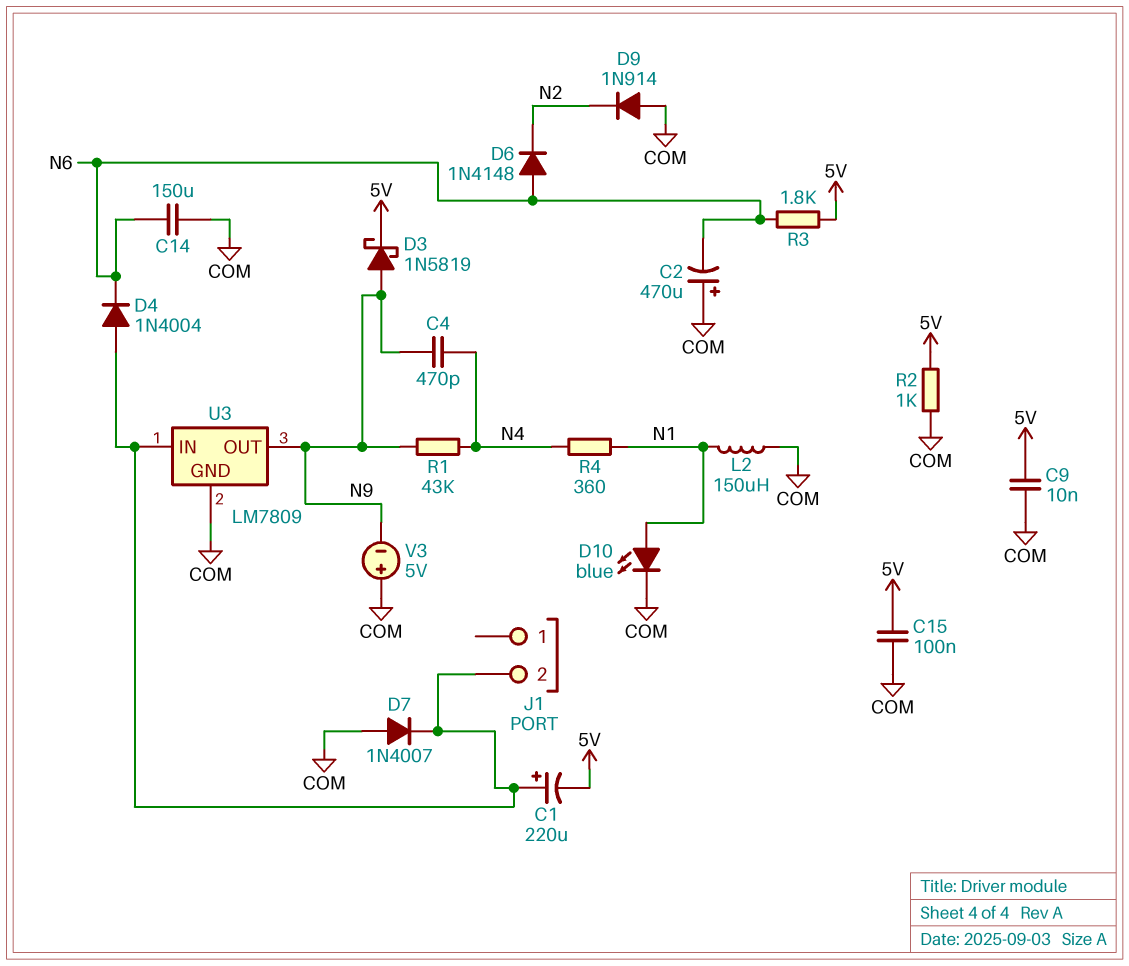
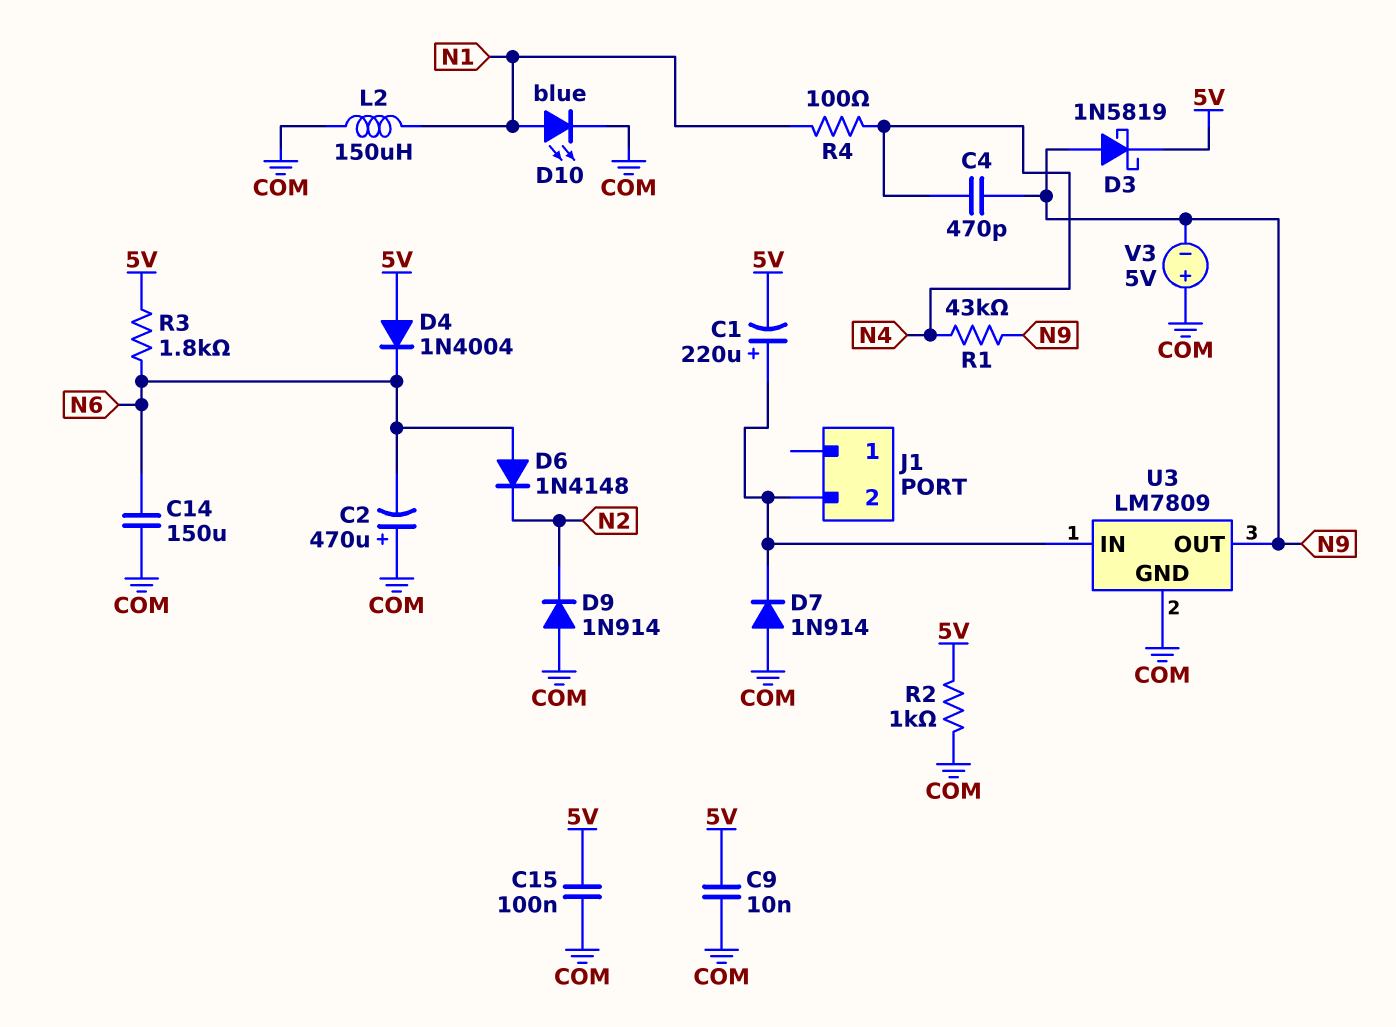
D4: diode 1N4004 (A J1/2, K N6) -> diode 1N4004 (A 5V, K N6)
D7: diode 1N4007 (A COM, K J1/2) -> diode 1N914 (A COM, K J1/2)
R4: 360 (N1, N4) -> 100 (N1, N4)

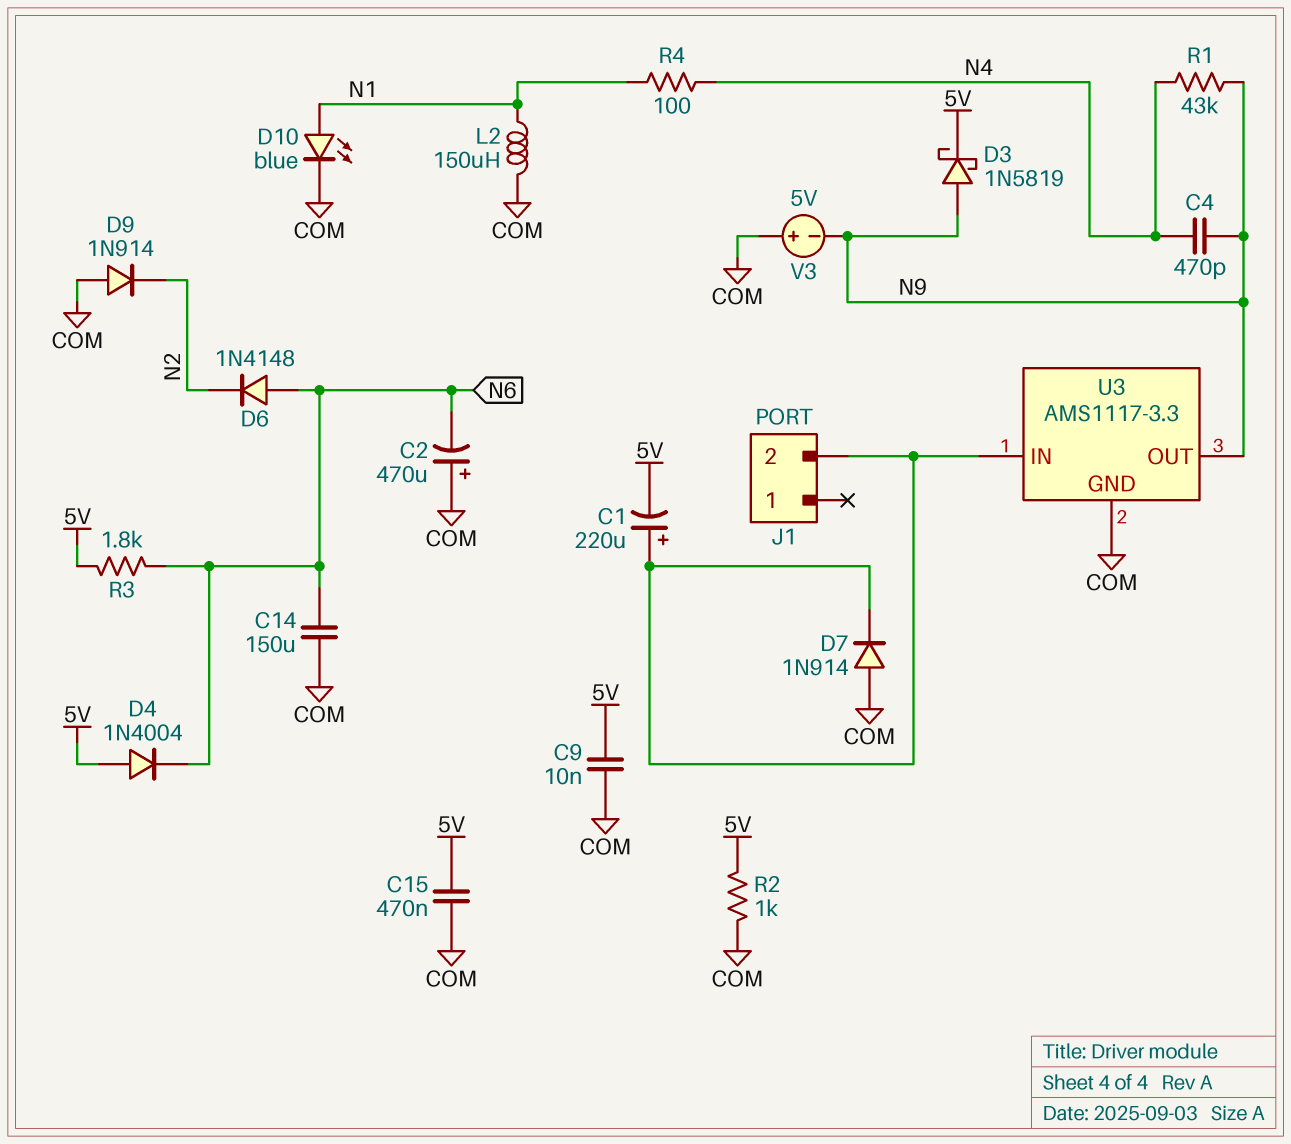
C15: 100nF (5V, COM) -> 470nF (5V, COM)
U3: LM7809 -> AMS1117-3.3

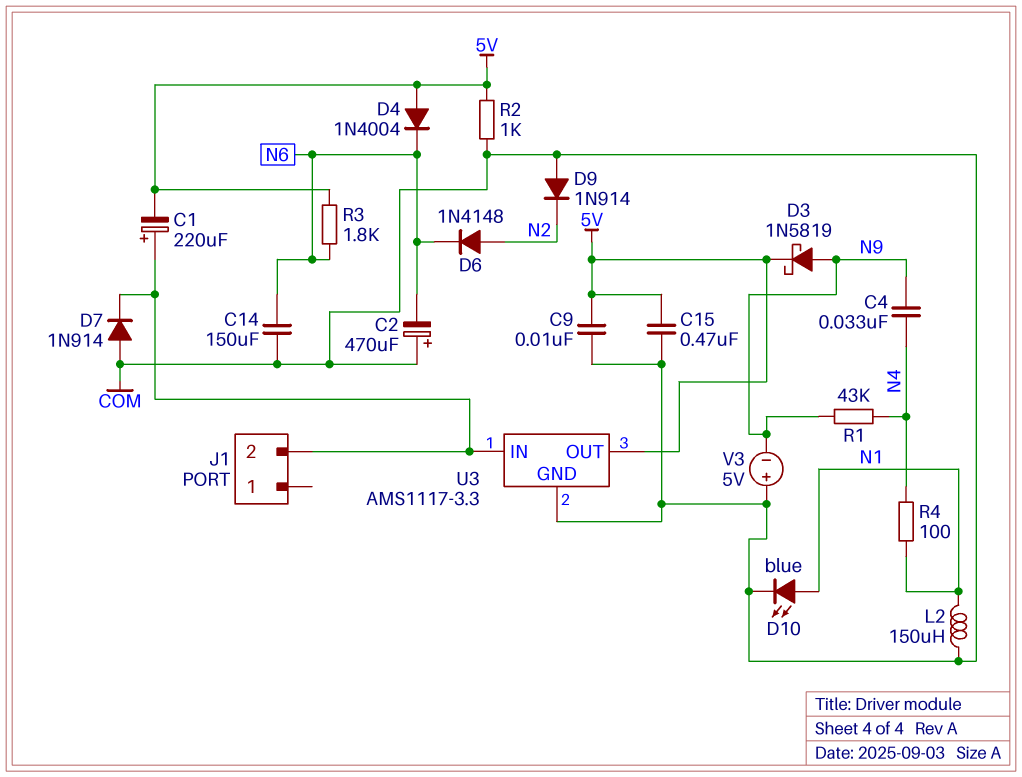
C4: 470pF (N4, N9) -> 33nF (N4, N9)
D6: diode 1N4148 (A N6, K N2) -> diode 1N4148 (A N2, K N6)
U3 pin OUT: N9 -> 5V

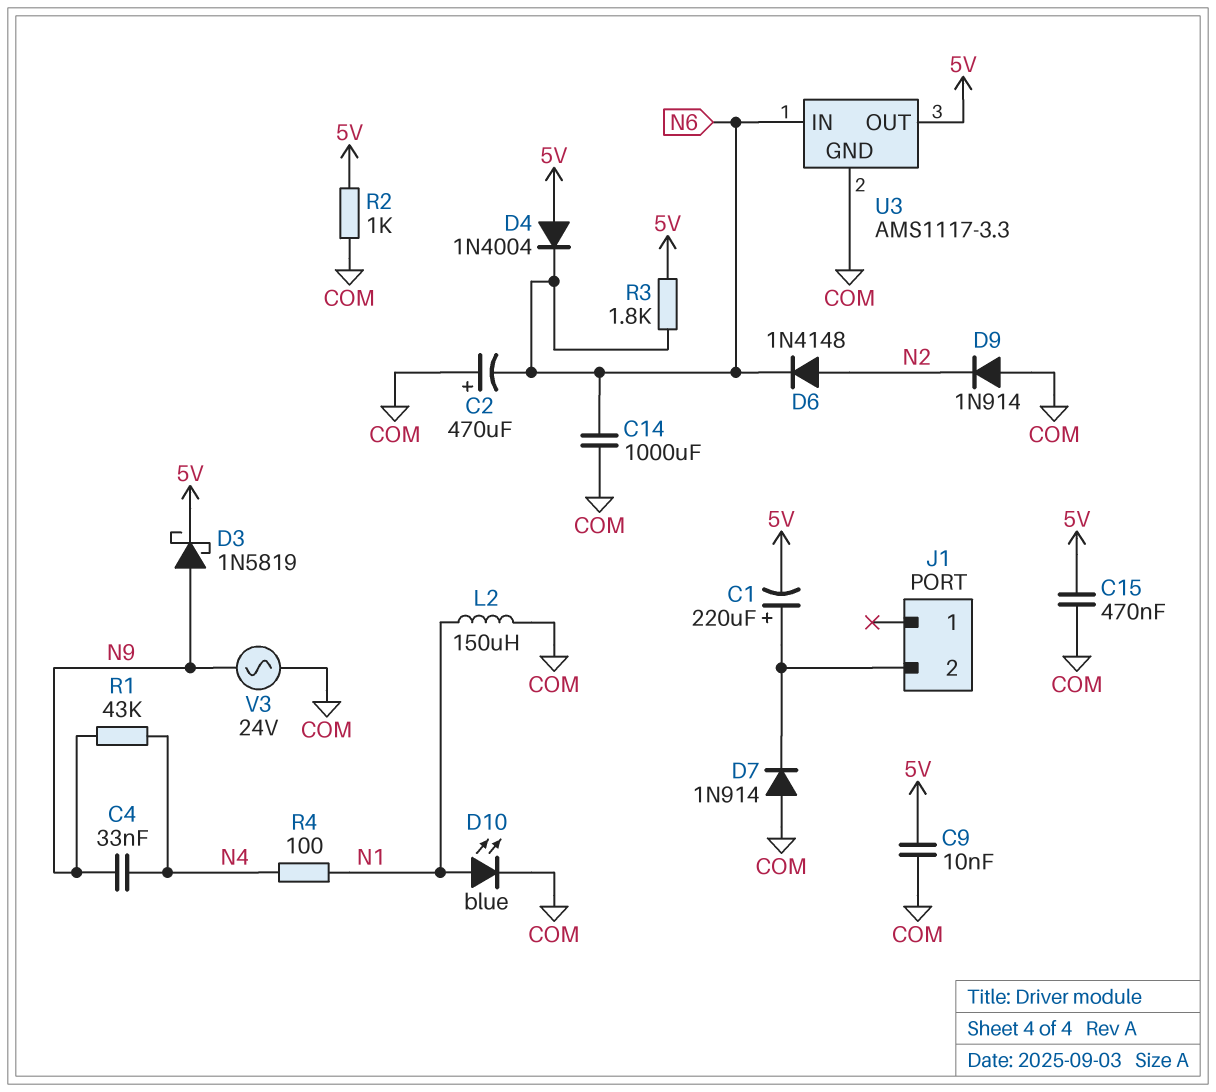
C14: 150uF (COM, N6) -> 1000uF (COM, N6)
U3 pin IN: J1/2 -> N6
V3: 5V (plus COM, minus N9) -> AC 24V (COM, N9)

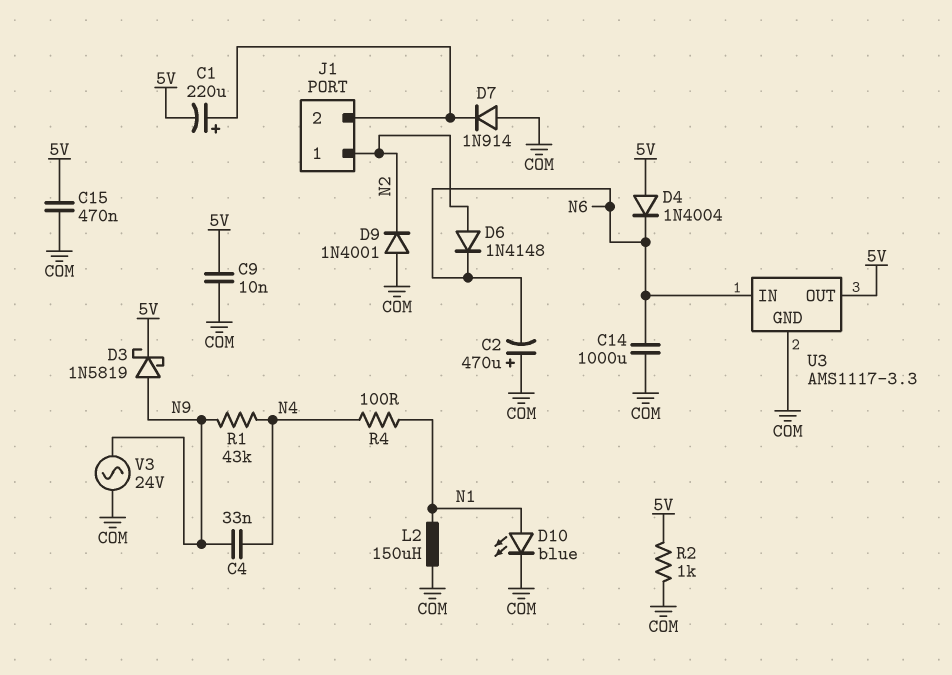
D9: diode 1N914 (A COM, K N2) -> diode 1N4001 (A COM, K N2)
J1 pin 1: none -> N2
R3: 1.8k (5V, N6) -> none

